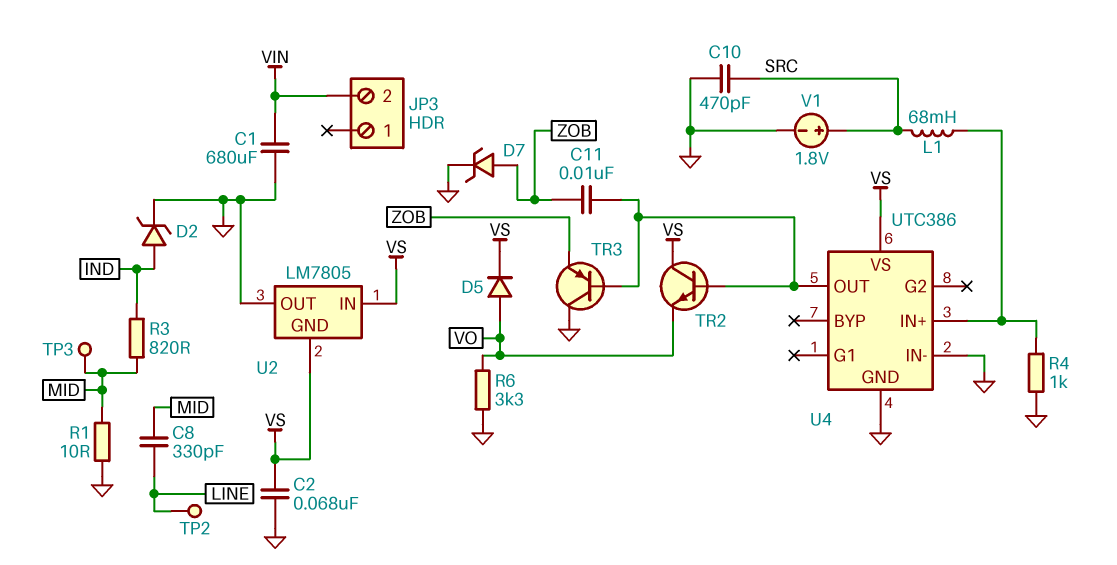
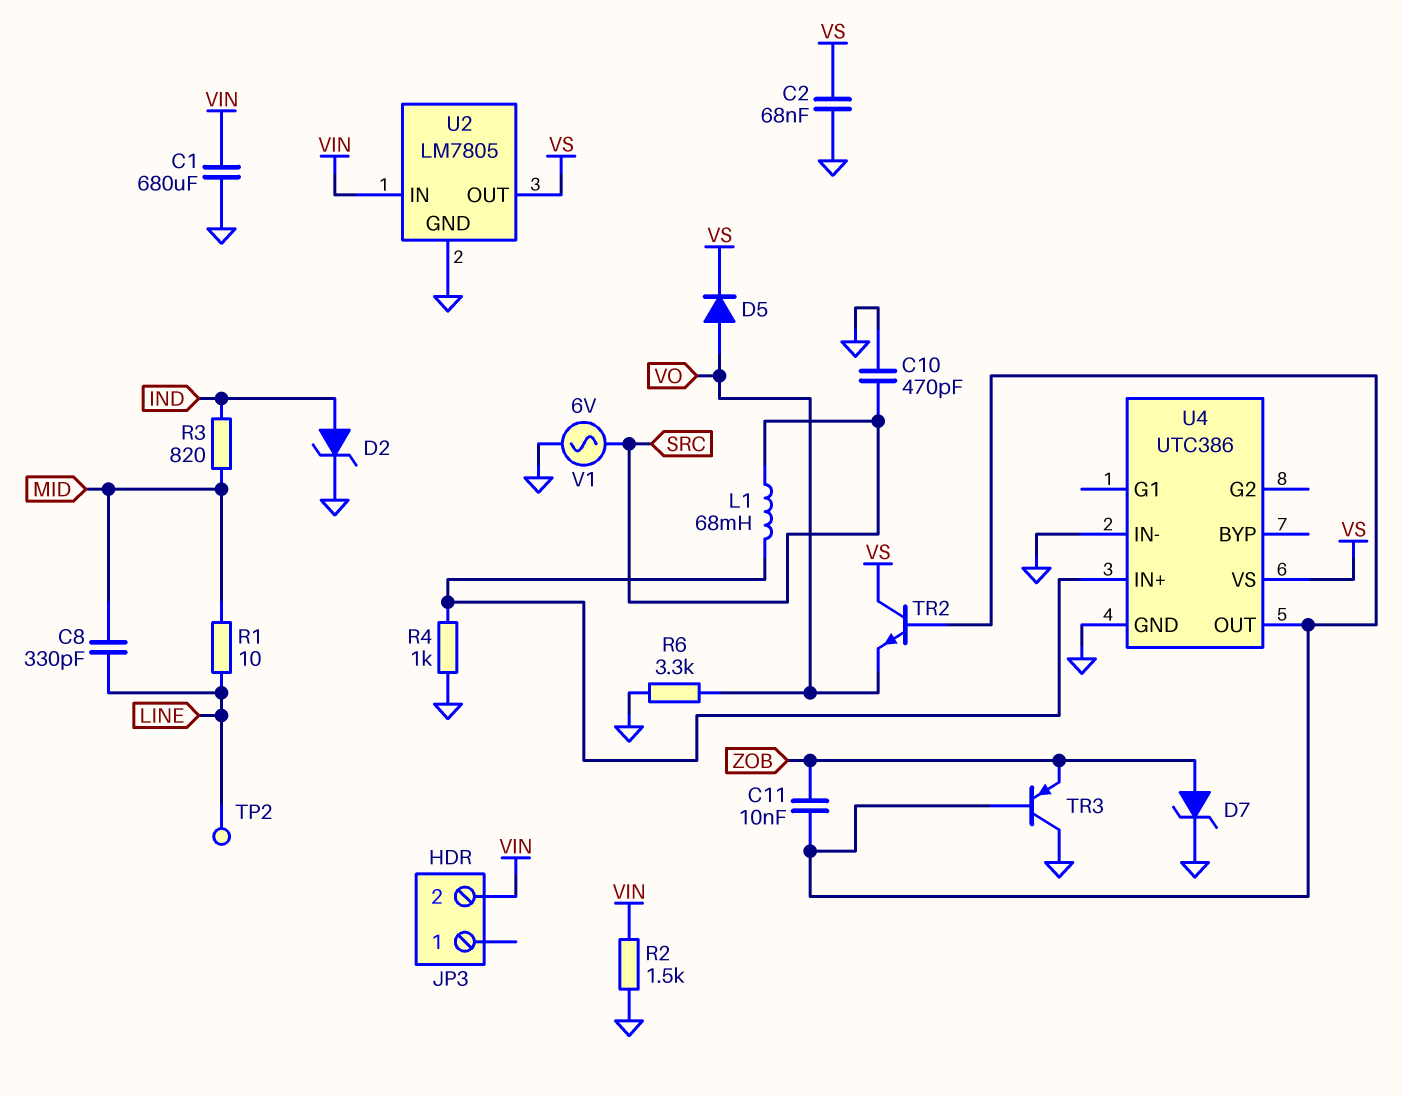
R1: 10 (GND, MID) -> 10 (LINE, MID)
R2: none -> 1.5k (GND, VIN)
TP3: test point (MID) -> none
U2 pin GND: VS -> GND
U2 pin IN: VS -> VIN
U2 pin OUT: GND -> VS
V1: 1.8V (plus SRC, minus GND) -> AC 6V (GND, SRC)

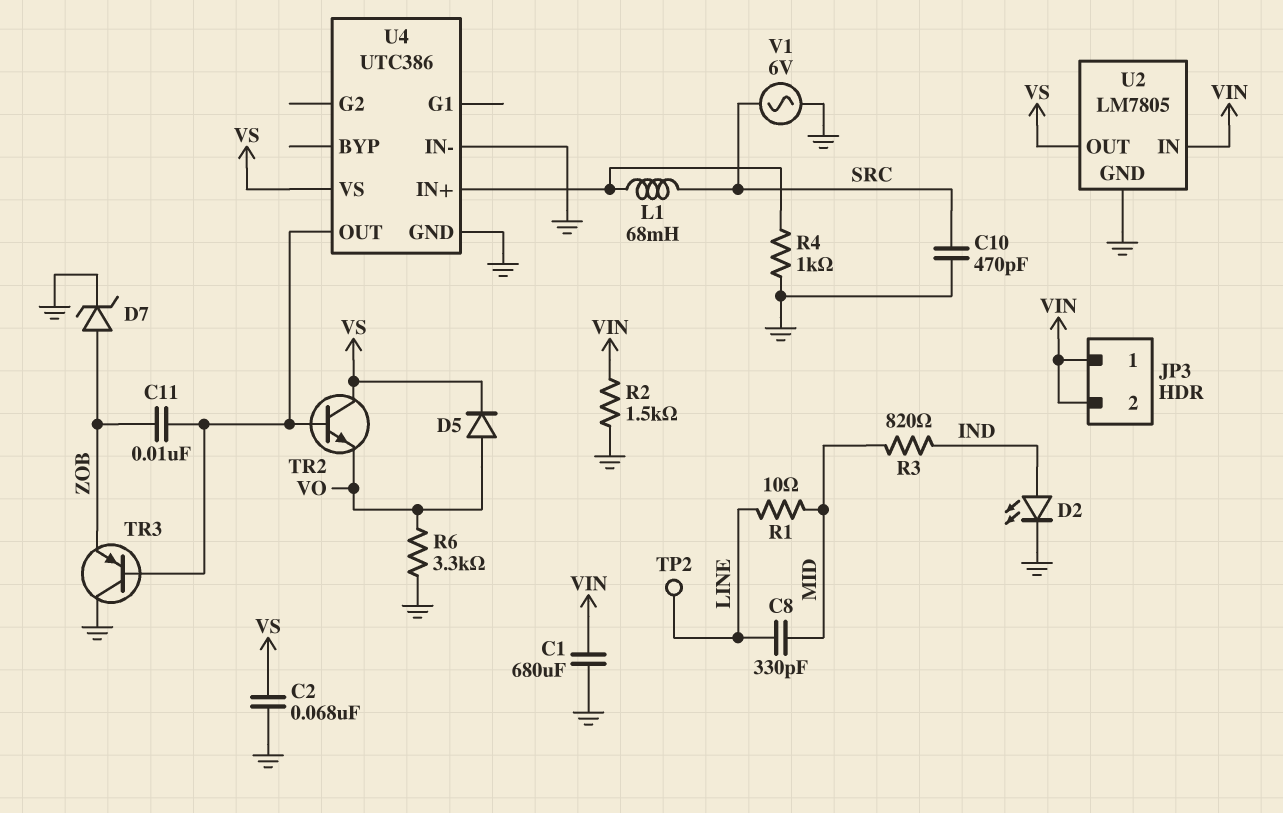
D2: zener (A IND, K GND) -> LED (A IND, K GND)
JP3 pin 1: none -> VIN

